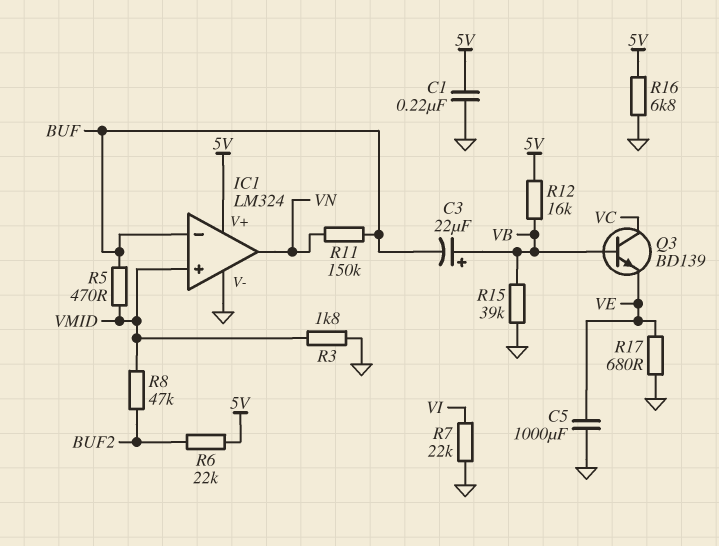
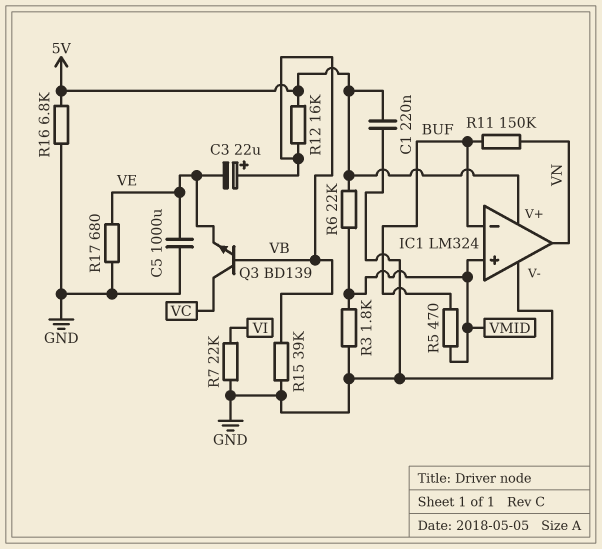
C3: 22uF (plus VB, minus BUF) -> 22uF (plus VB, minus VE)
R6: 22k (5V, BUF2) -> 22k (5V, VMID)
R8: 47k (BUF2, VMID) -> none

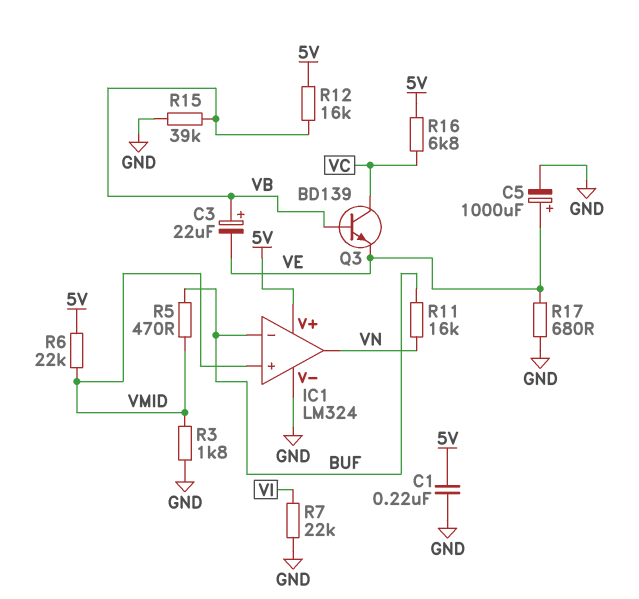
C5: 1000uF (GND, VE) -> 1000uF (plus VE, minus GND)
R11: 150k (BUF, VN) -> 16k (BUF, VN)
R16: 6.8k (5V, GND) -> 6.8k (5V, VC)

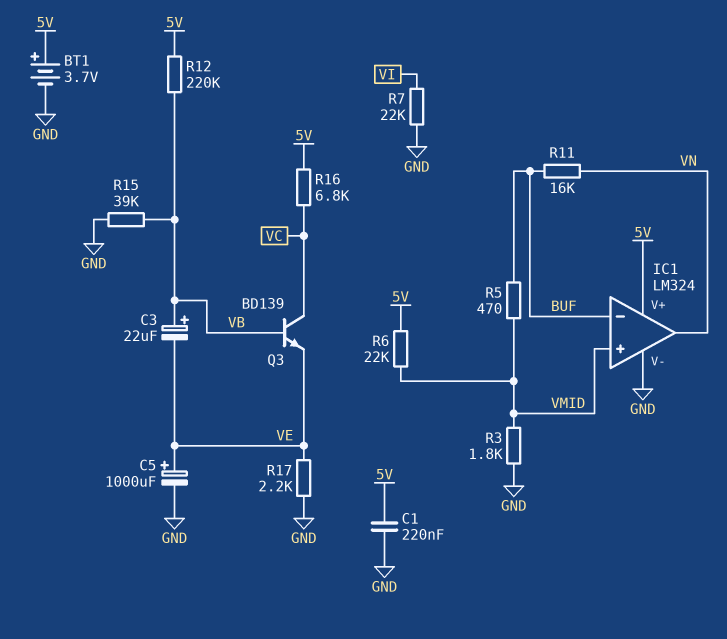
BT1: none -> 3.7V (plus 5V, minus GND)
R12: 16k (5V, VB) -> 220k (5V, VB)
R17: 680 (GND, VE) -> 2.2k (GND, VE)

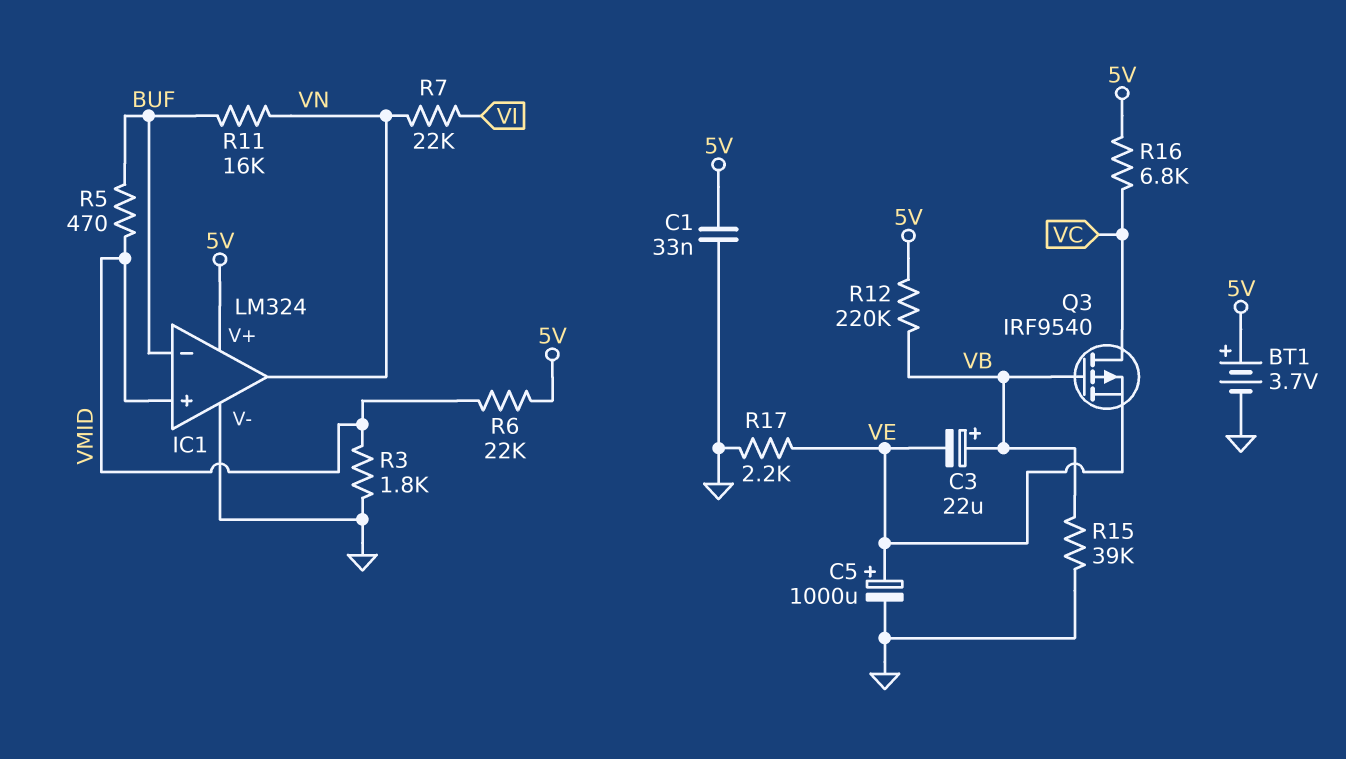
C1: 220nF (5V, GND) -> 33nF (5V, GND)
Q3: NPN BD139 (B VB, C VC, E VE) -> PMOS IRF9540 (G VB, D VC, S VE)
R7: 22k (GND, VI) -> 22k (VI, VN)

